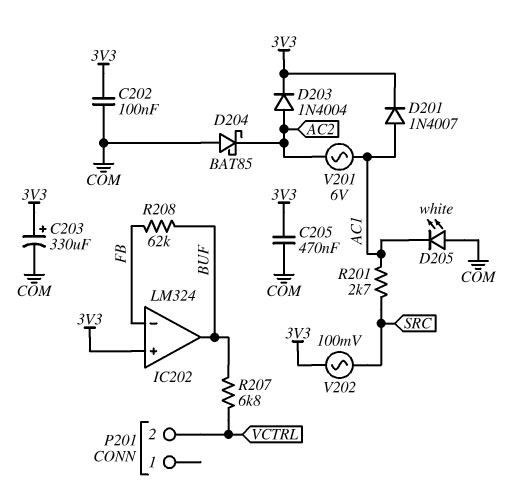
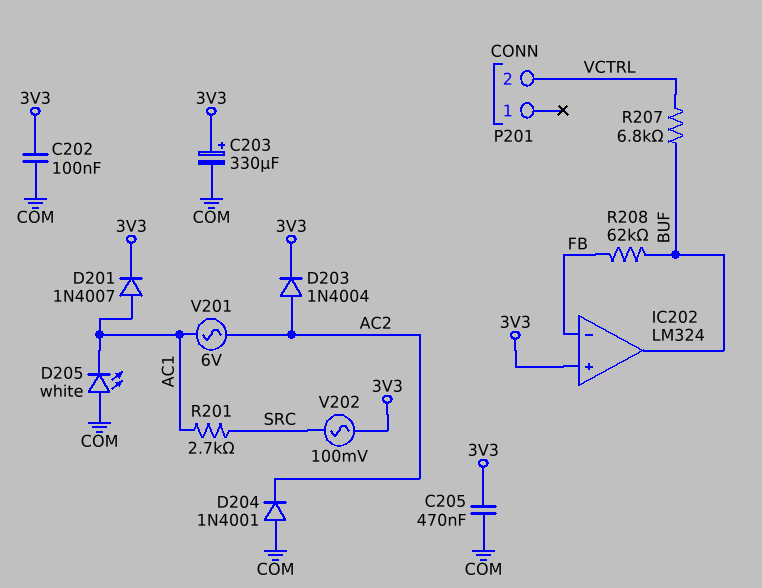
D204: schottky BAT85 (A COM, K AC2) -> diode 1N4001 (A COM, K AC2)

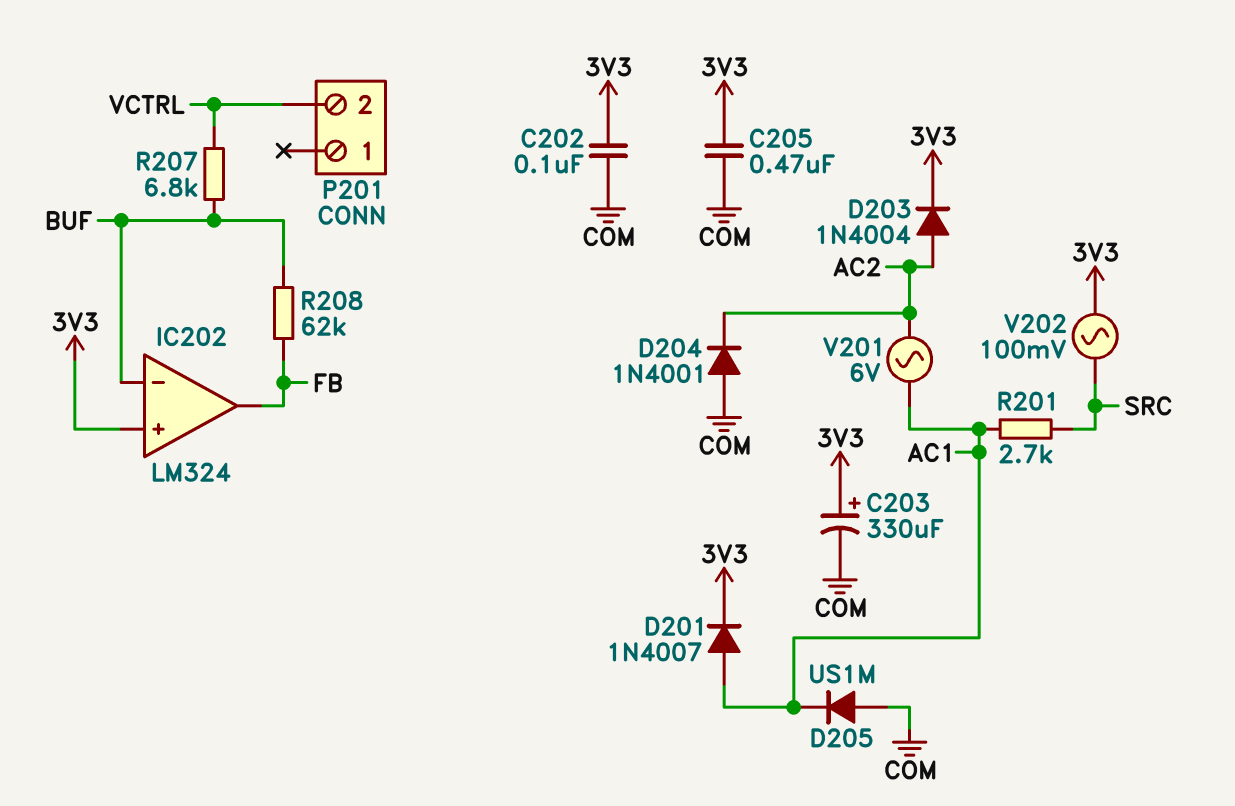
D205: LED white (A COM, K AC1) -> diode US1M (A COM, K AC1)
IC202 pin in-: FB -> BUF
IC202 pin out: BUF -> FB

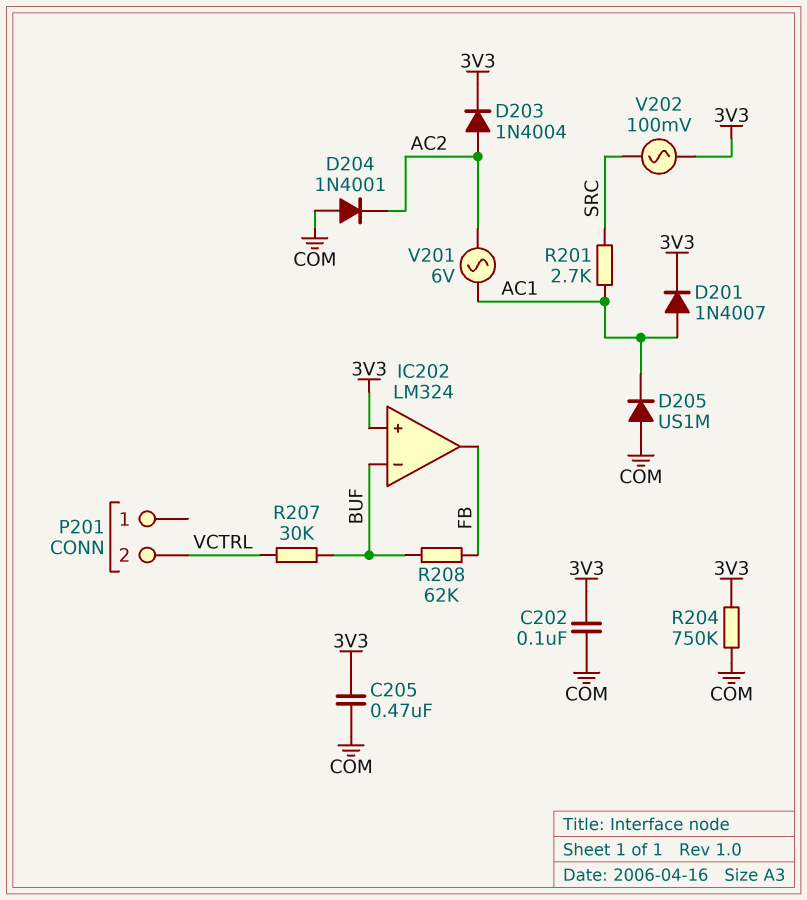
C203: 330uF (plus 3V3, minus COM) -> none
R204: none -> 750k (3V3, COM)
R207: 6.8k (BUF, VCTRL) -> 30k (BUF, VCTRL)

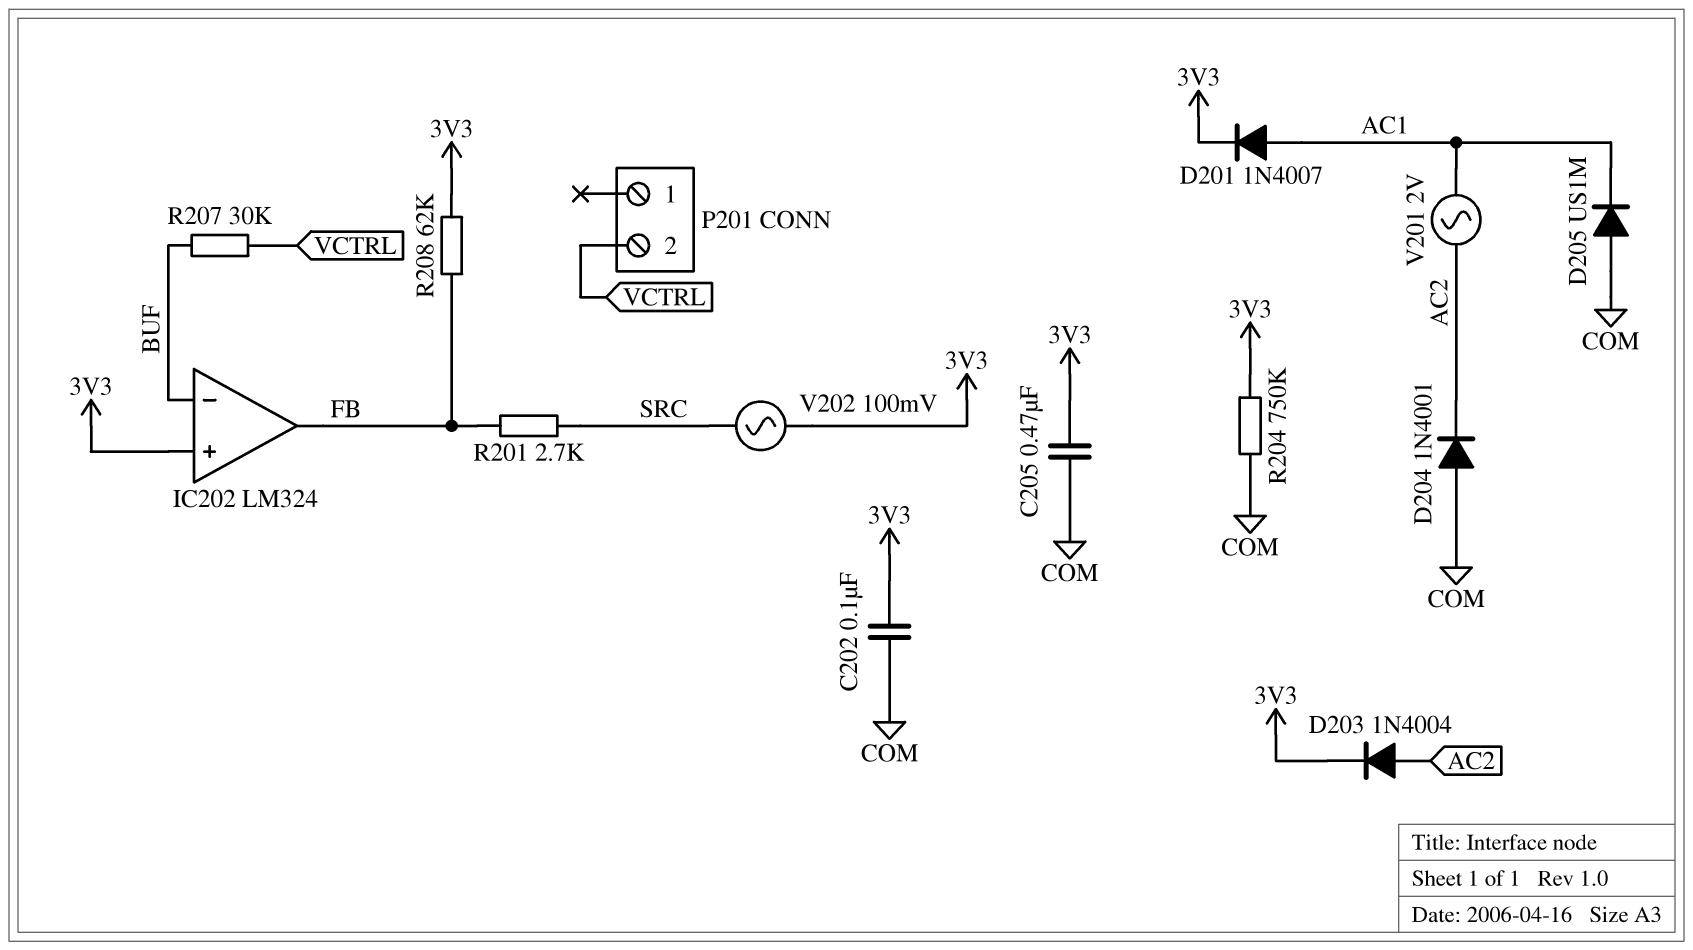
R201: 2.7k (AC1, SRC) -> 2.7k (FB, SRC)
R208: 62k (BUF, FB) -> 62k (3V3, FB)
V201: AC 6V (AC1, AC2) -> AC 2V (AC1, AC2)

